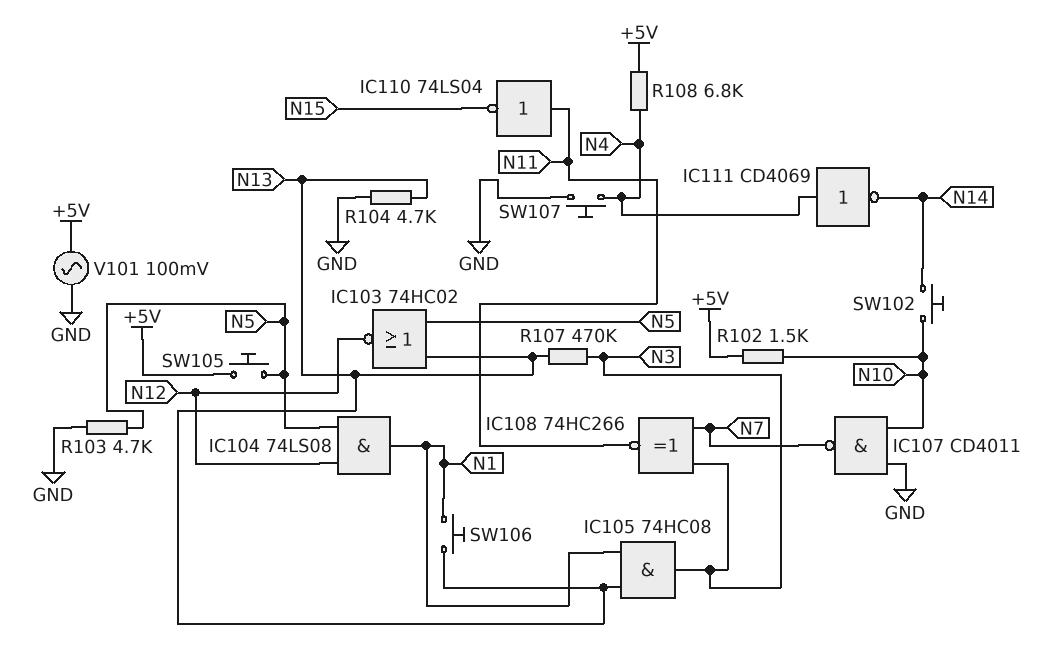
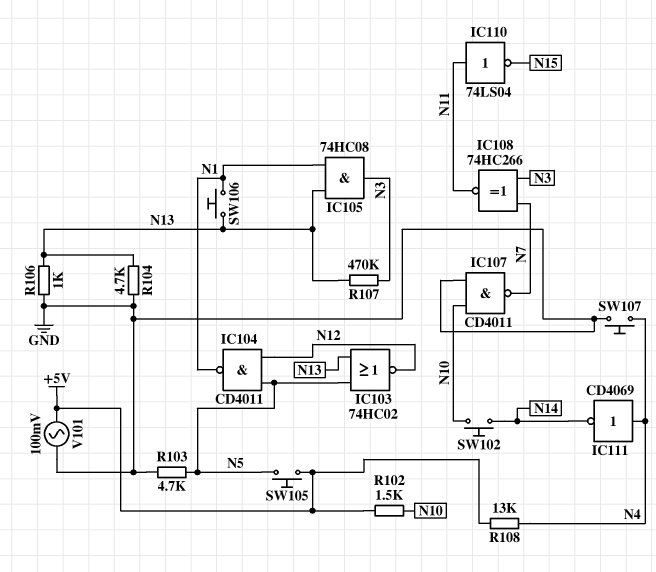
IC104: AND 74LS08 (in N5, in N12, out N1) -> NAND CD4011 (in N5, in N12, out N1)
R106: none -> 1k (GND, N13)
R108: 6.8k (+5V, N4) -> 13k (+5V, N4)

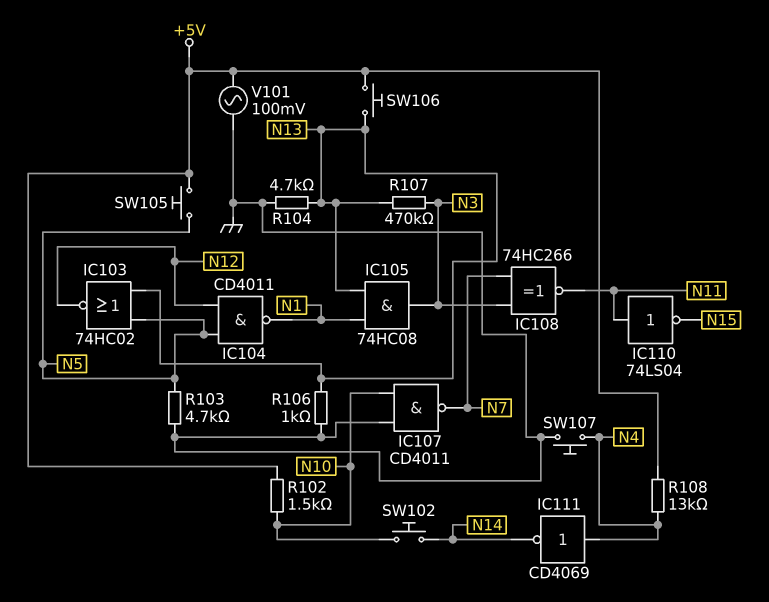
SW106: button (N1, N13) -> button (+5V, N13)

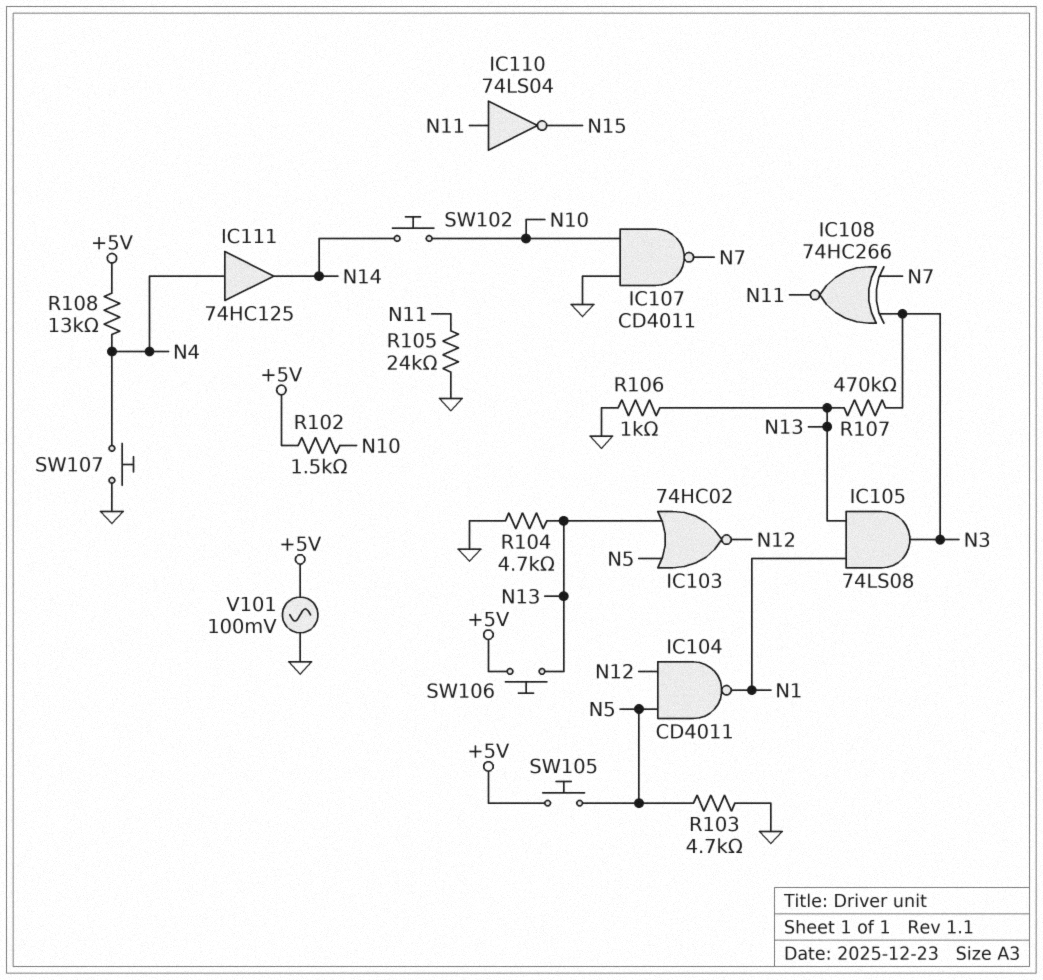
IC105: AND 74HC08 (in N1, in N13, out N3) -> AND 74LS08 (in N1, in N13, out N3)
IC111: NOT CD4069 (in N4, out N14) -> buffer 74HC125 (in N4, out N14)
R105: none -> 24k (GND, N11)

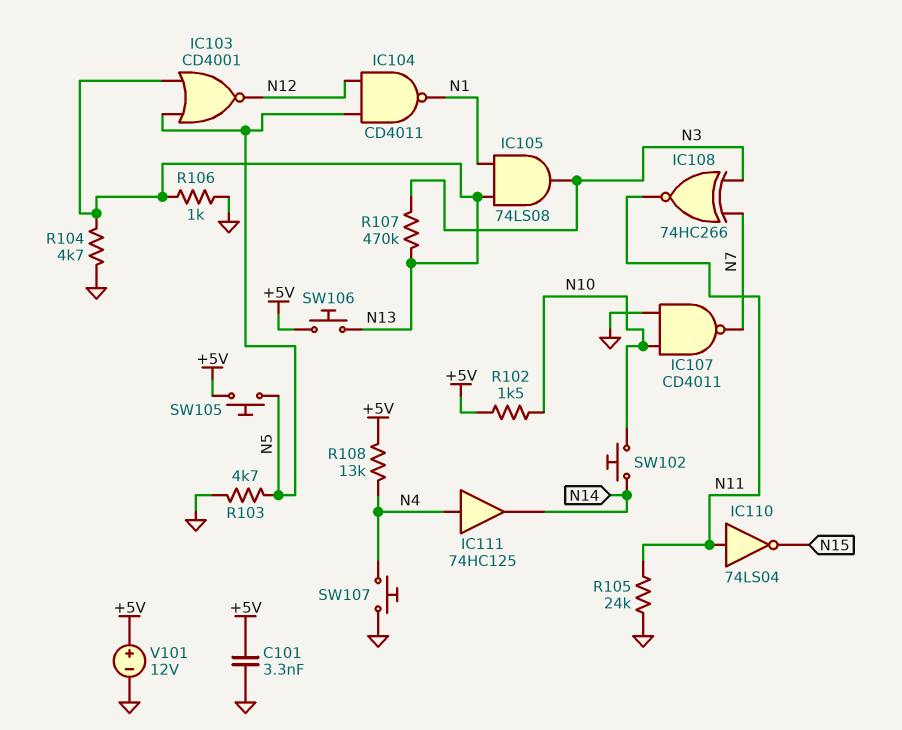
C101: none -> 3.3nF (+5V, GND)
IC103: NOR 74HC02 (in N5, in N13, out N12) -> NOR CD4001 (in N5, in N13, out N12)
V101: AC 100mV (+5V, GND) -> 12V (plus +5V, minus GND)

